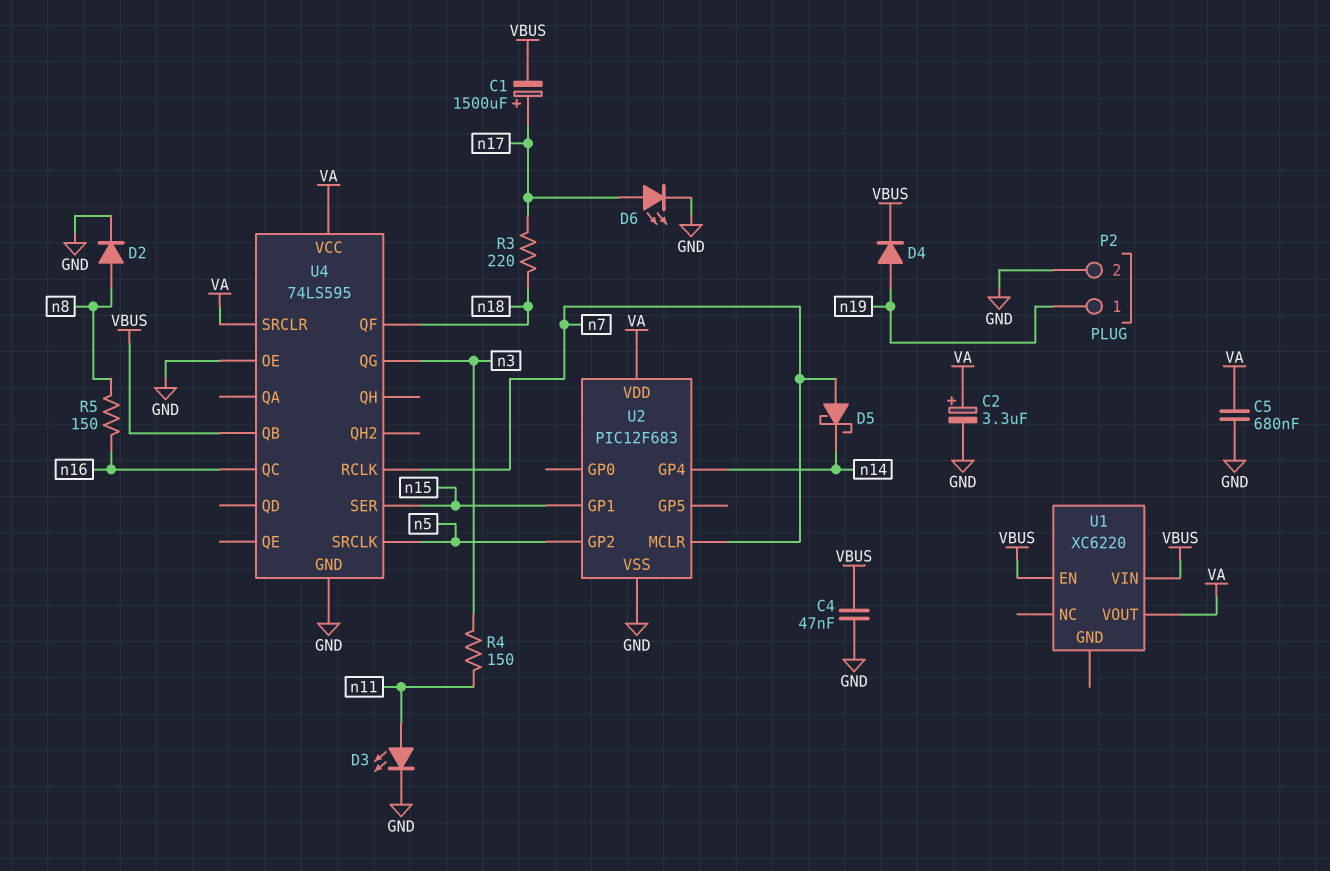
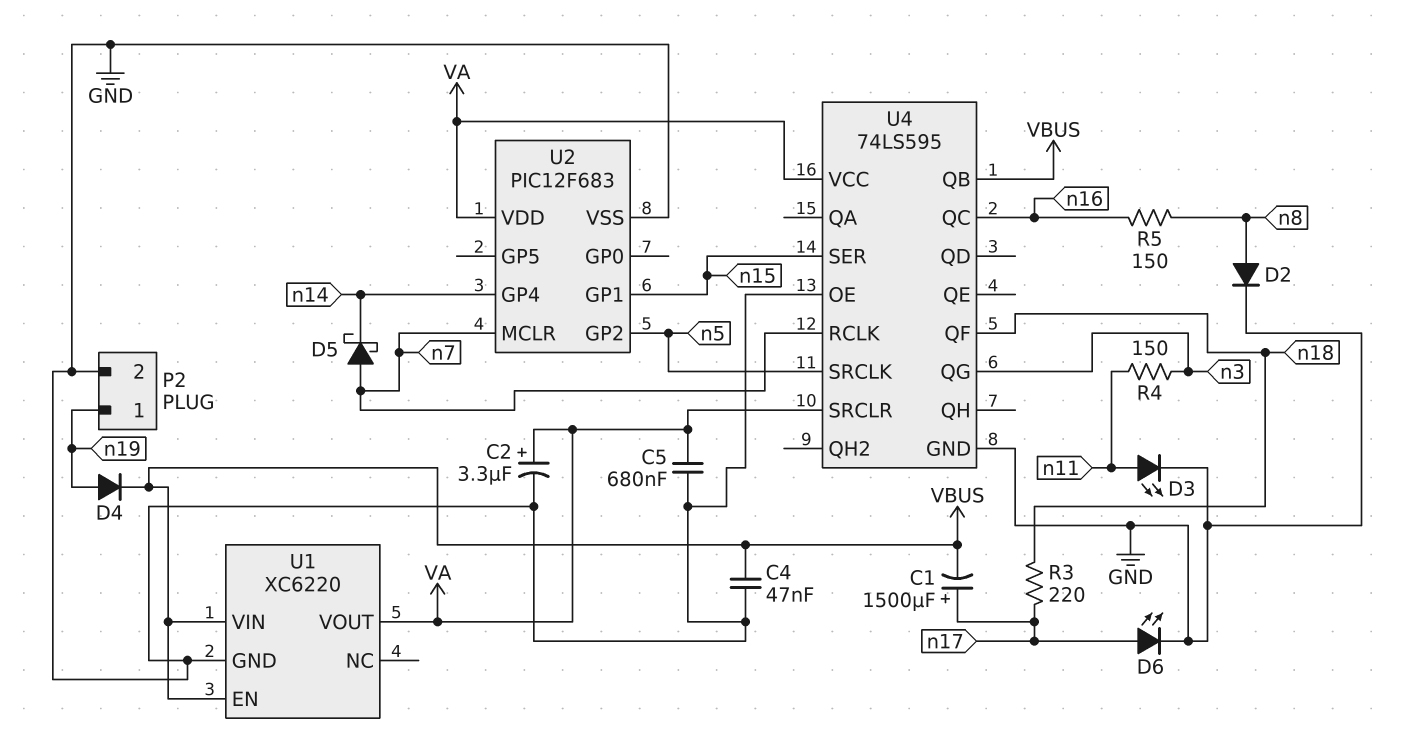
U1 pin GND: none -> GND

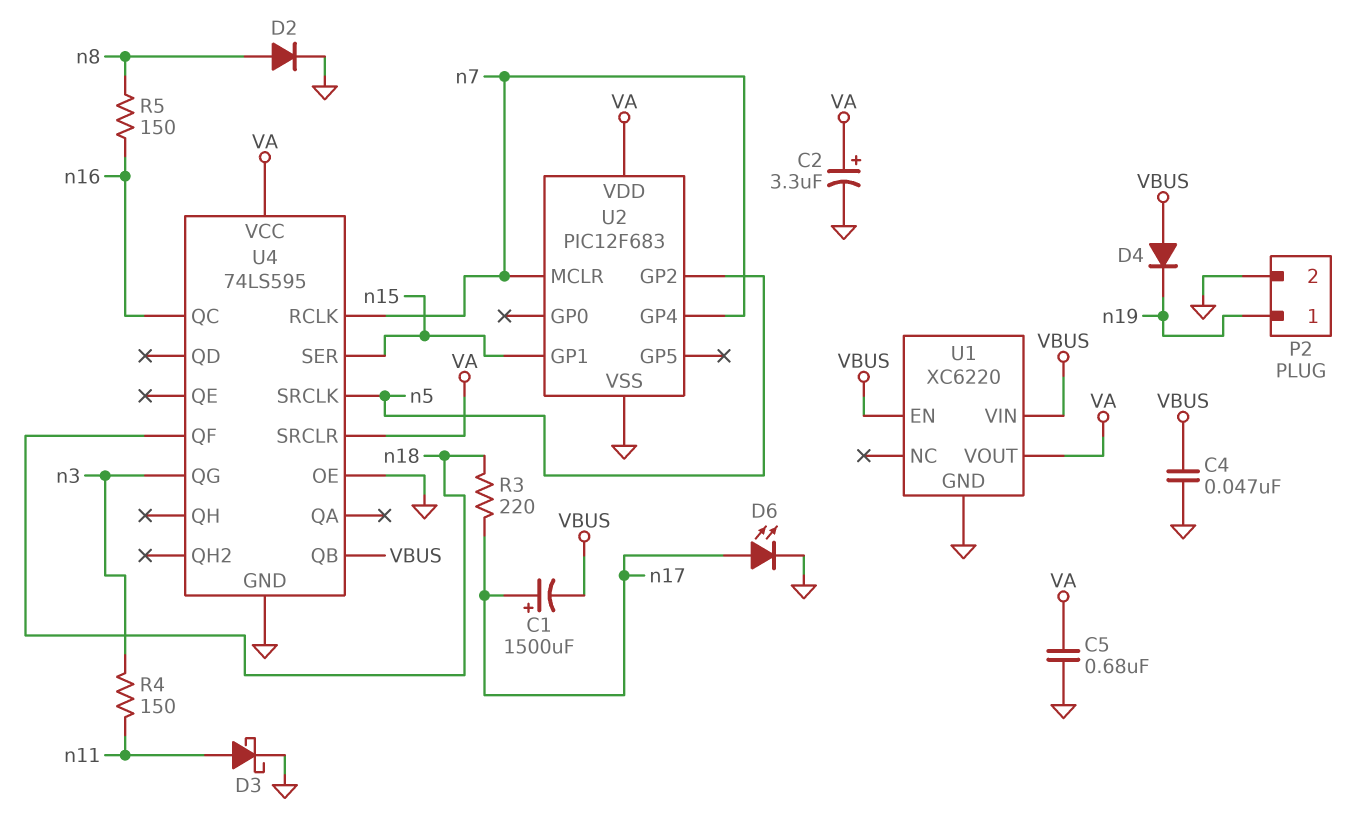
D3: LED (A n11, K GND) -> schottky (A n11, K GND)
D4: diode (A n19, K VBUS) -> diode (A VBUS, K n19)
D5: schottky (A n7, K n14) -> none
U2 pin GP4: n14 -> n7

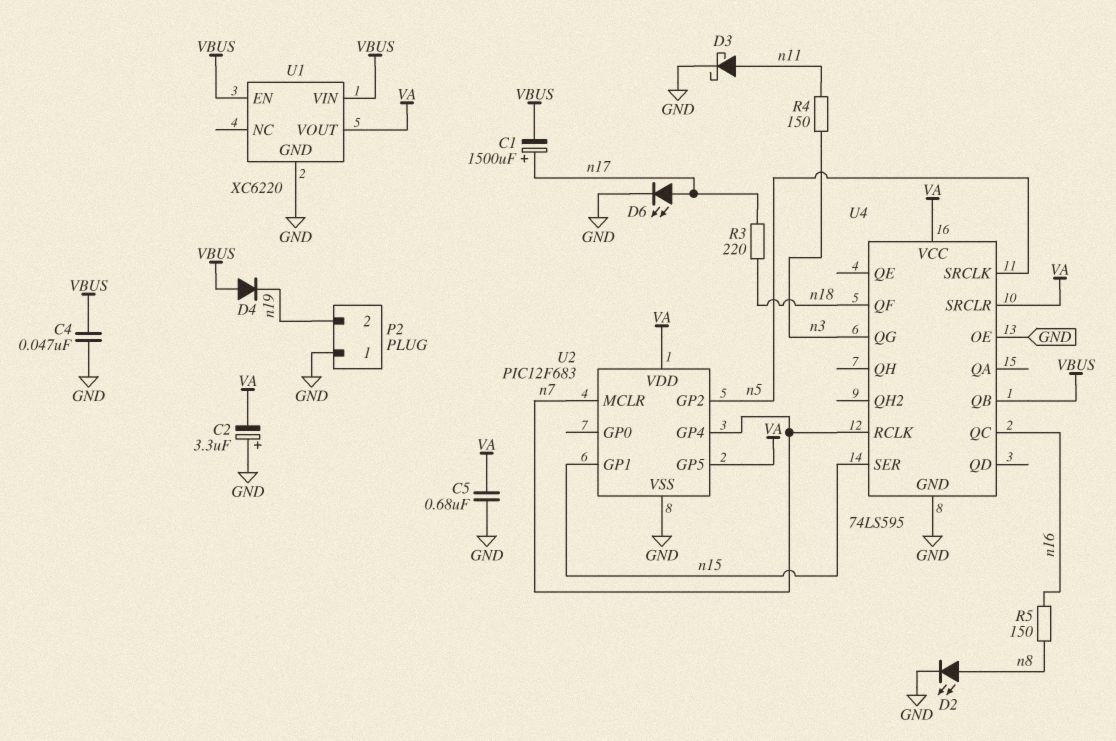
C2: 3.3uF (plus VA, minus GND) -> 3.3uF (plus GND, minus VA)
D2: diode (A n8, K GND) -> LED (A n8, K GND)
P2 pin 1: n19 -> GND
P2 pin 2: GND -> n19
U2 pin GP5: none -> VA

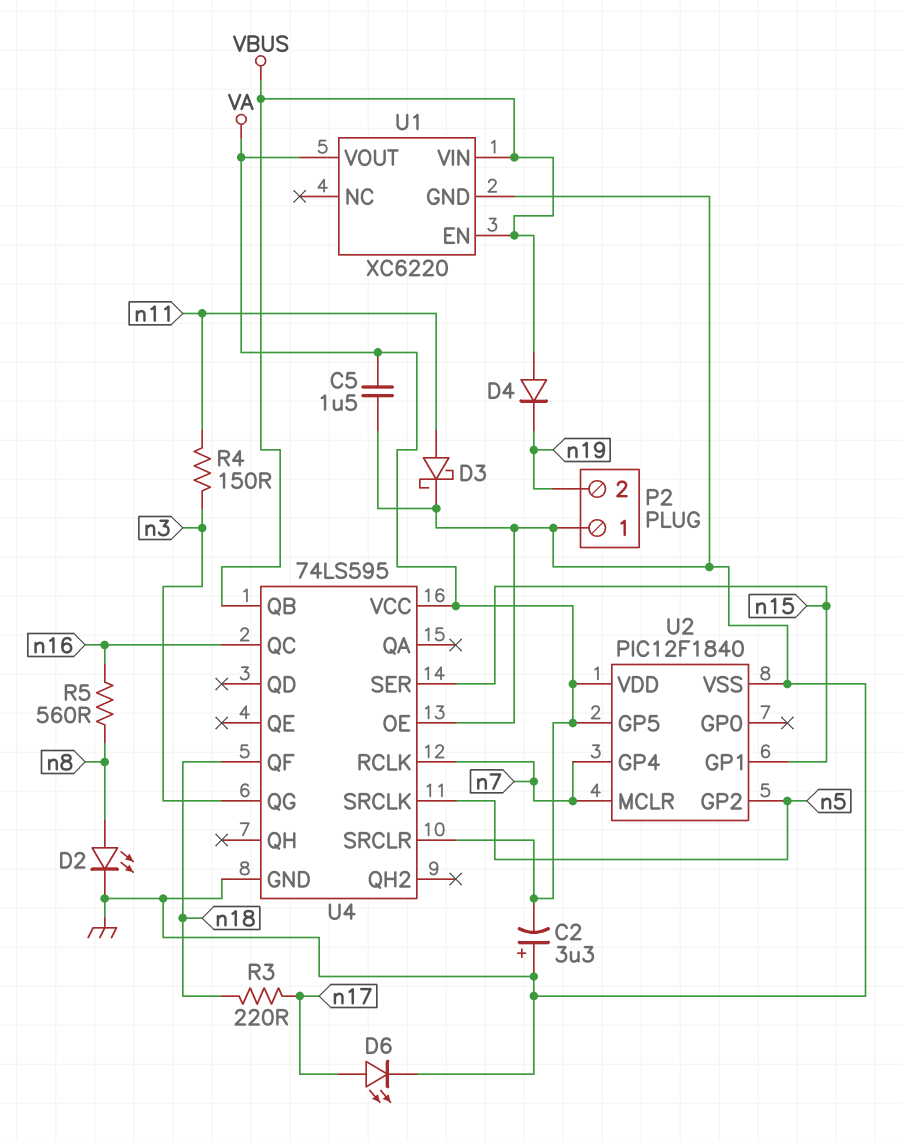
C1: 1500uF (plus n17, minus VBUS) -> none
C4: 47nF (GND, VBUS) -> none
C5: 680nF (GND, VA) -> 1.5uF (GND, VA)
R5: 150 (n8, n16) -> 560 (n8, n16)
U2: PIC12F683 -> PIC12F1840

